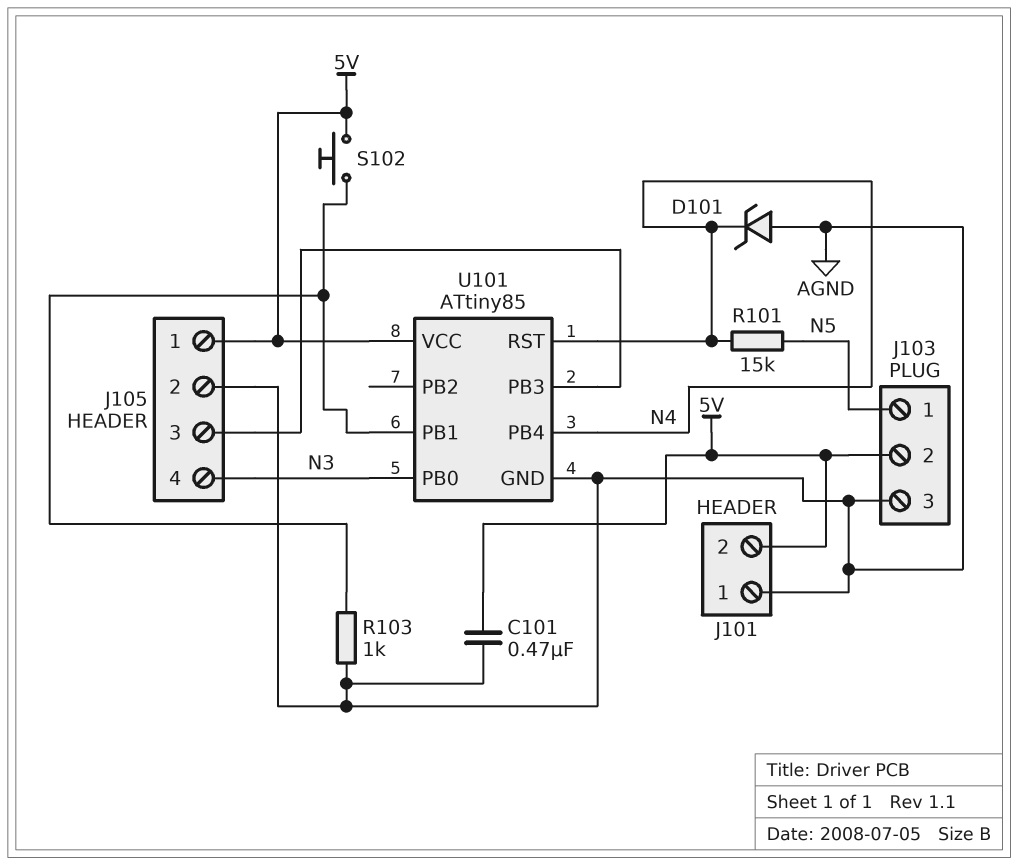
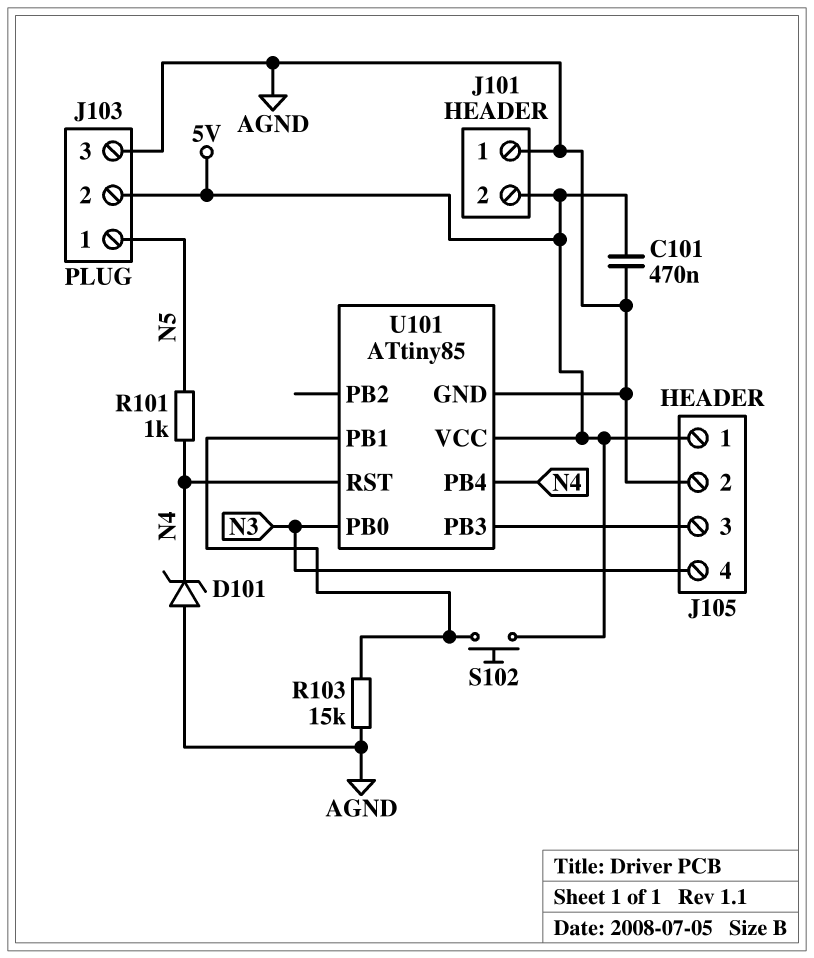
R101: 15k (N4, N5) -> 1k (N4, N5)
R103: 1k (AGND, U101/PB1) -> 15k (AGND, U101/PB1)

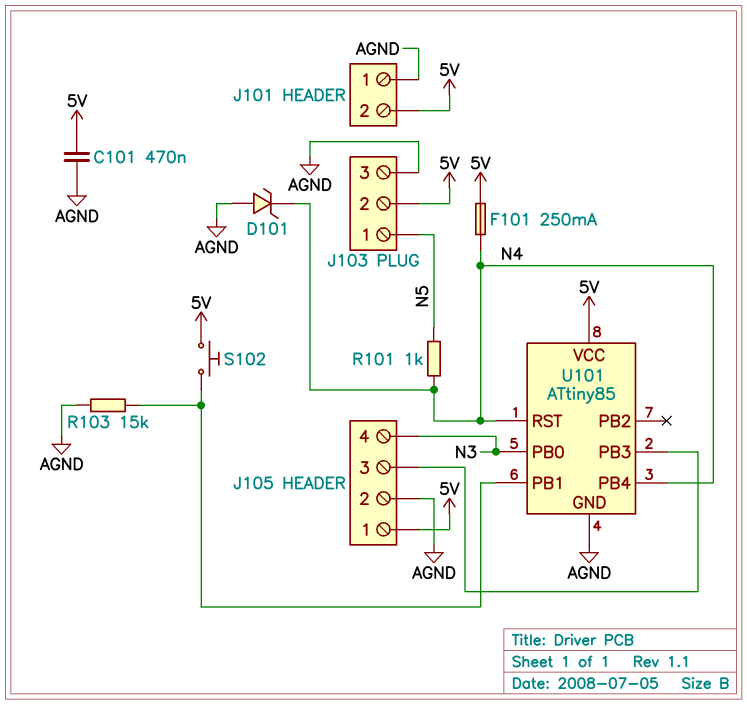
F101: none -> 250mA (5V, N4)

